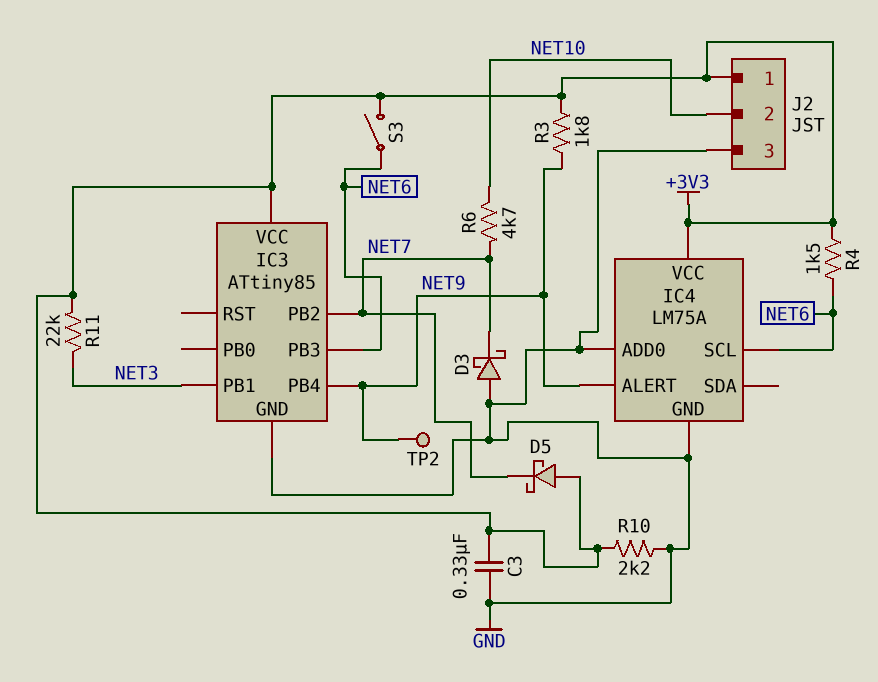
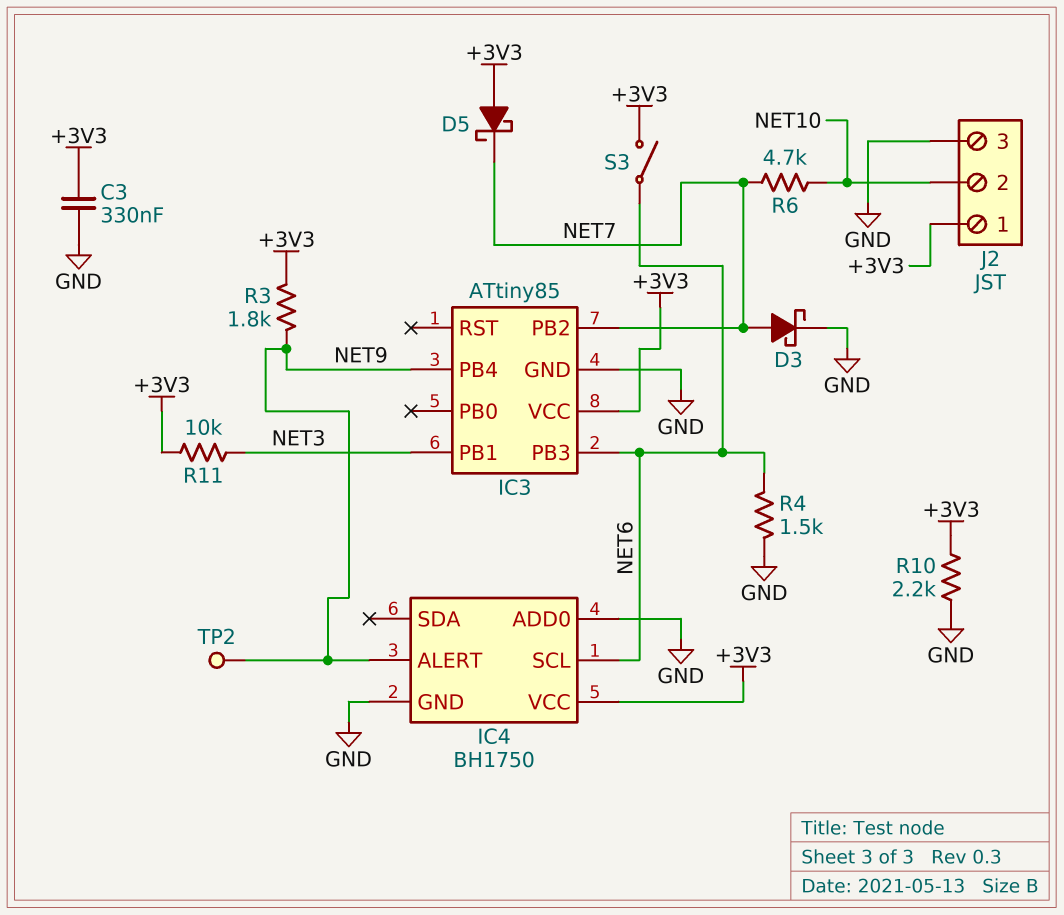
D3: schottky (A GND, K NET7) -> schottky (A NET7, K GND)
IC4: LM75A -> BH1750
R4: 1.5k (+3V3, NET6) -> 1.5k (GND, NET6)
R11: 22k (+3V3, NET3) -> 10k (+3V3, NET3)

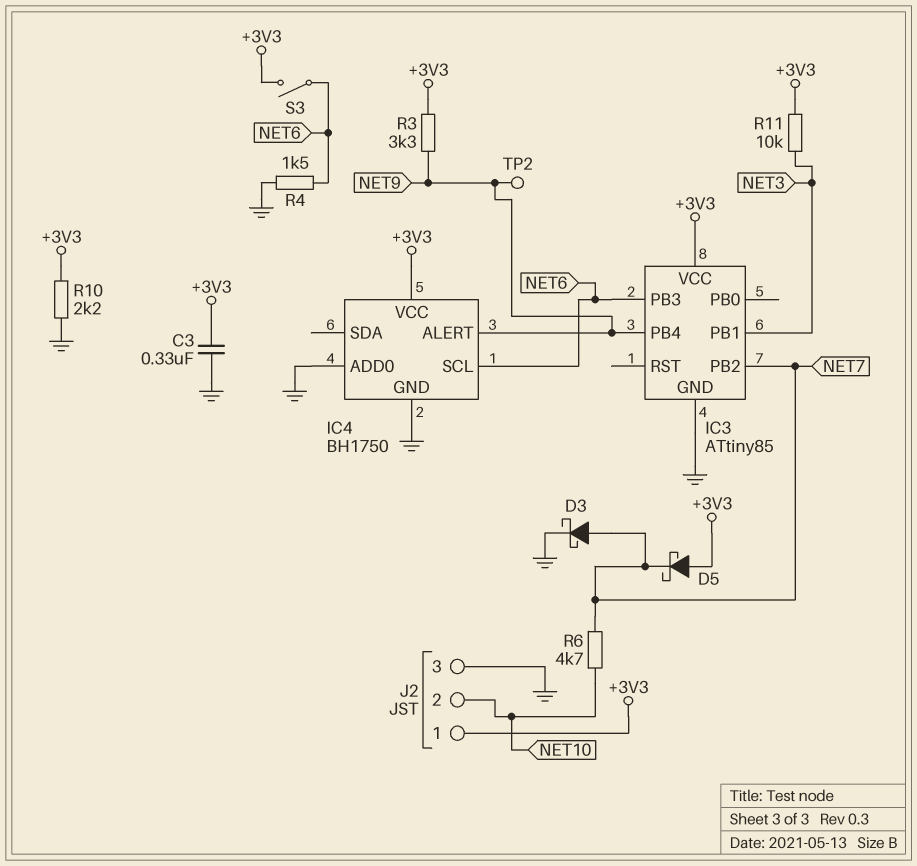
R3: 1.8k (+3V3, NET9) -> 3.3k (+3V3, NET9)

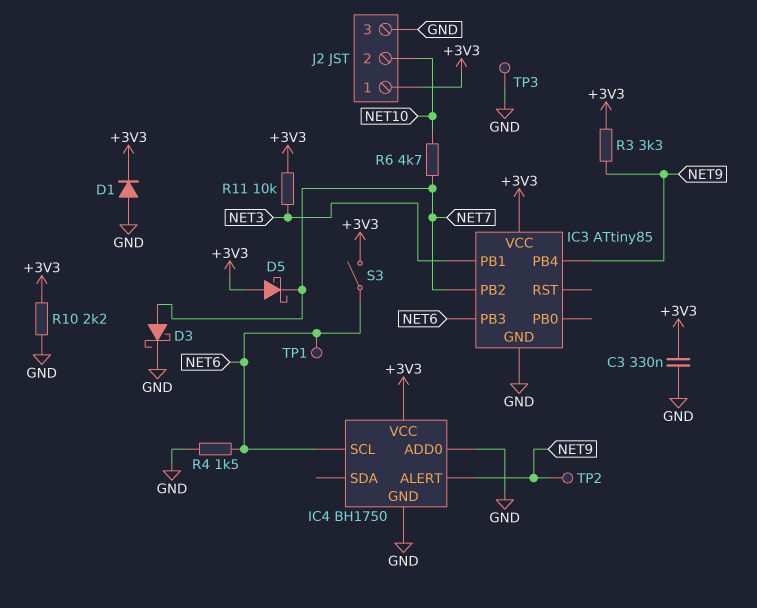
D1: none -> diode (A GND, K +3V3)
TP1: none -> test point (NET6)
TP3: none -> test point (GND)

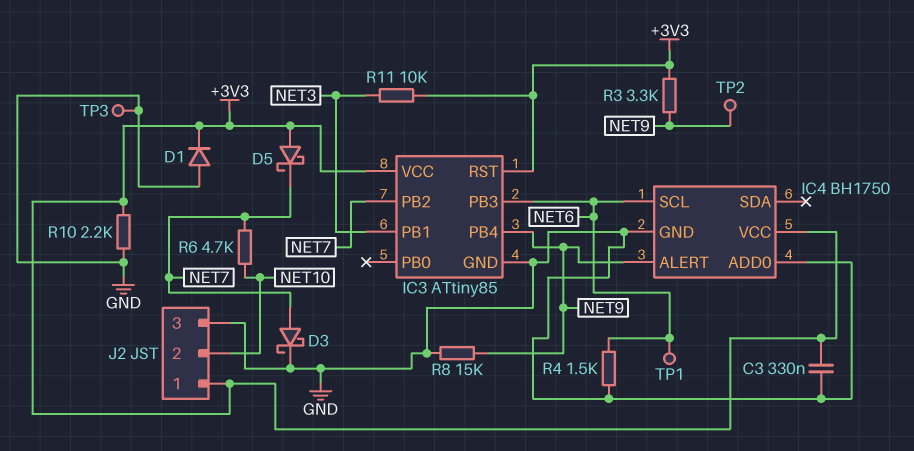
IC3 pin RST: none -> +3V3
R8: none -> 15k (GND, NET9)
S3: switch (+3V3, NET6) -> none

